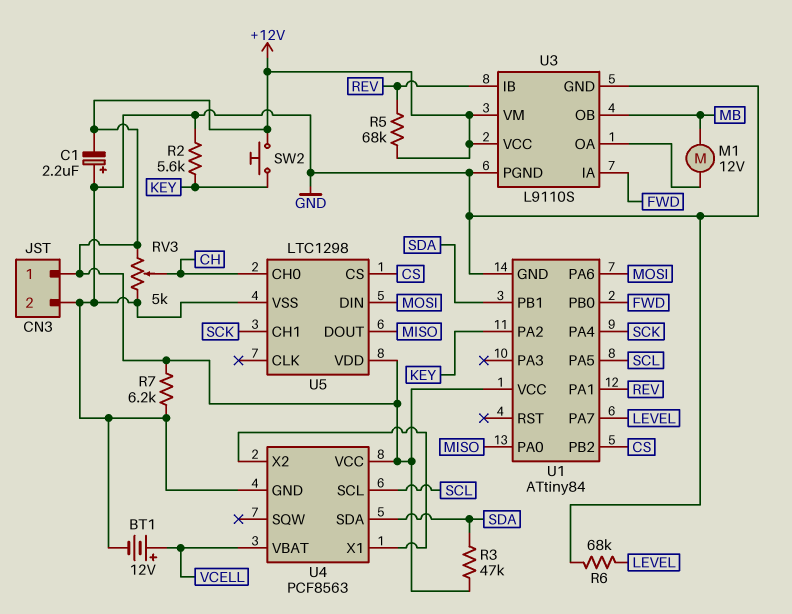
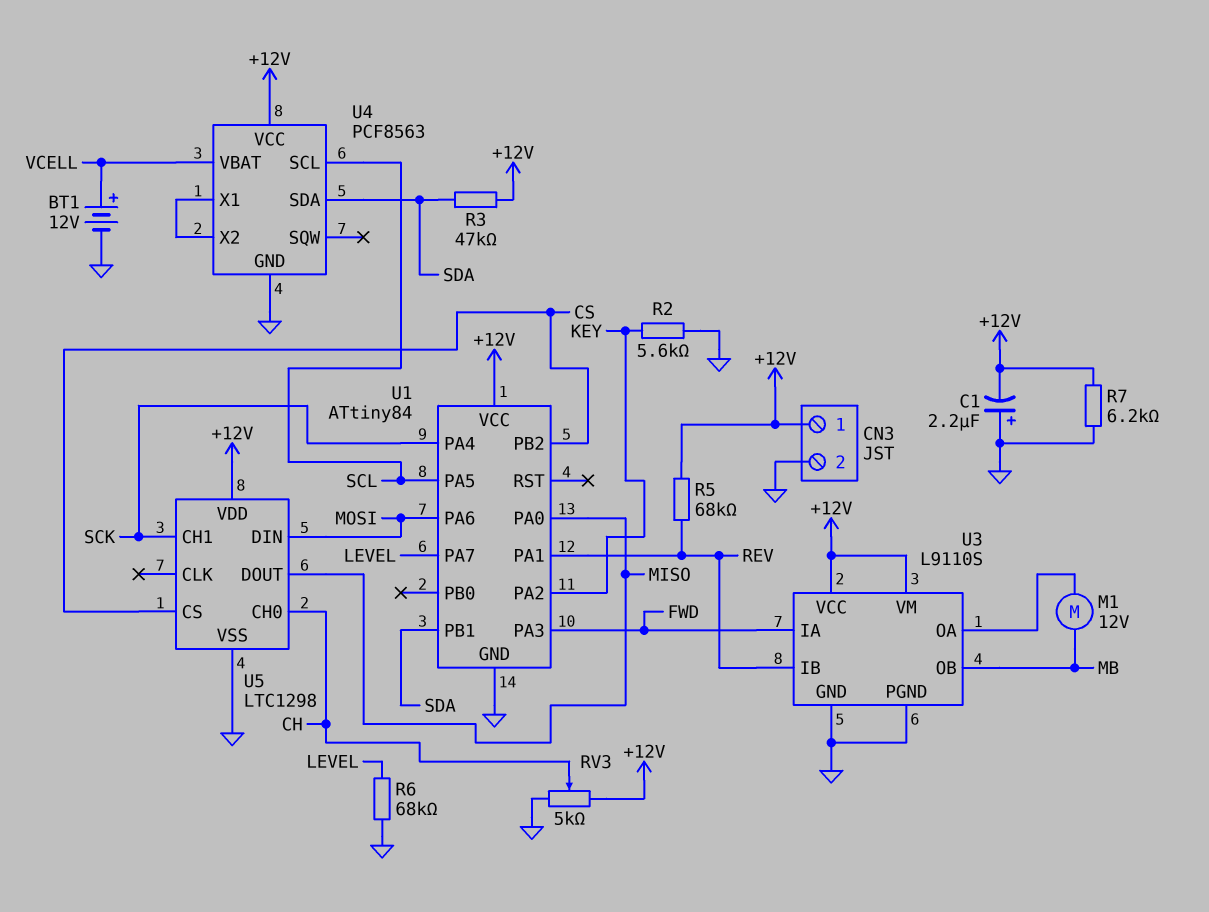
SW2: button (+12V, KEY) -> none
U1 pin PA3: none -> FWD
U1 pin PB0: FWD -> none

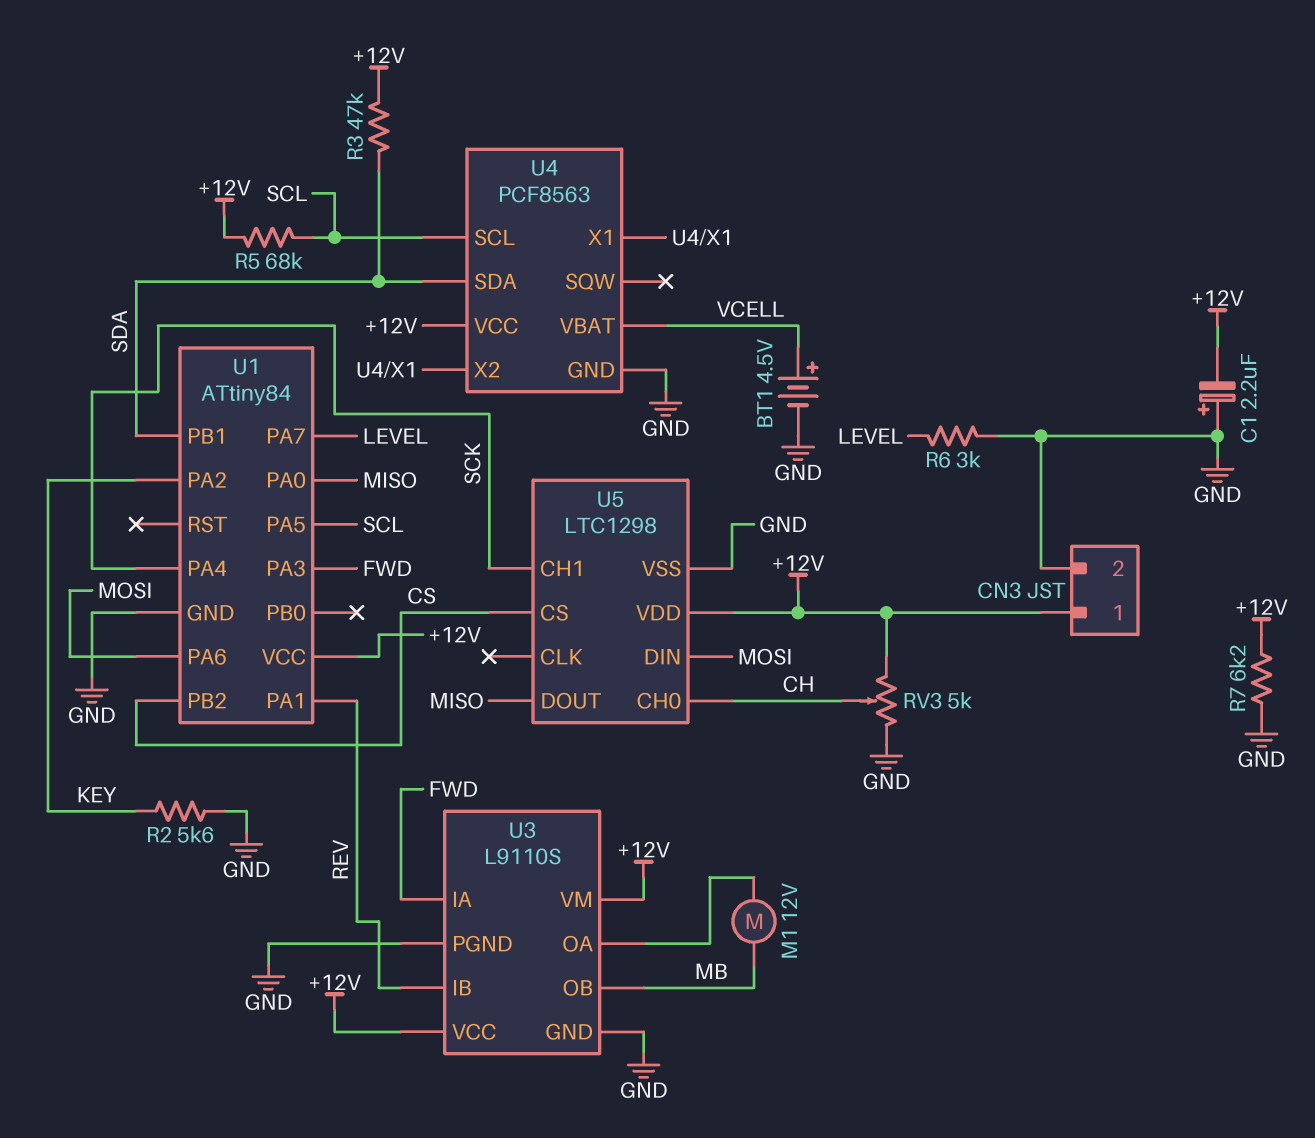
BT1: 12V (plus VCELL, minus GND) -> 4.5V (plus VCELL, minus GND)
R5: 68k (+12V, REV) -> 68k (+12V, SCL)
R6: 68k (GND, LEVEL) -> 3k (GND, LEVEL)

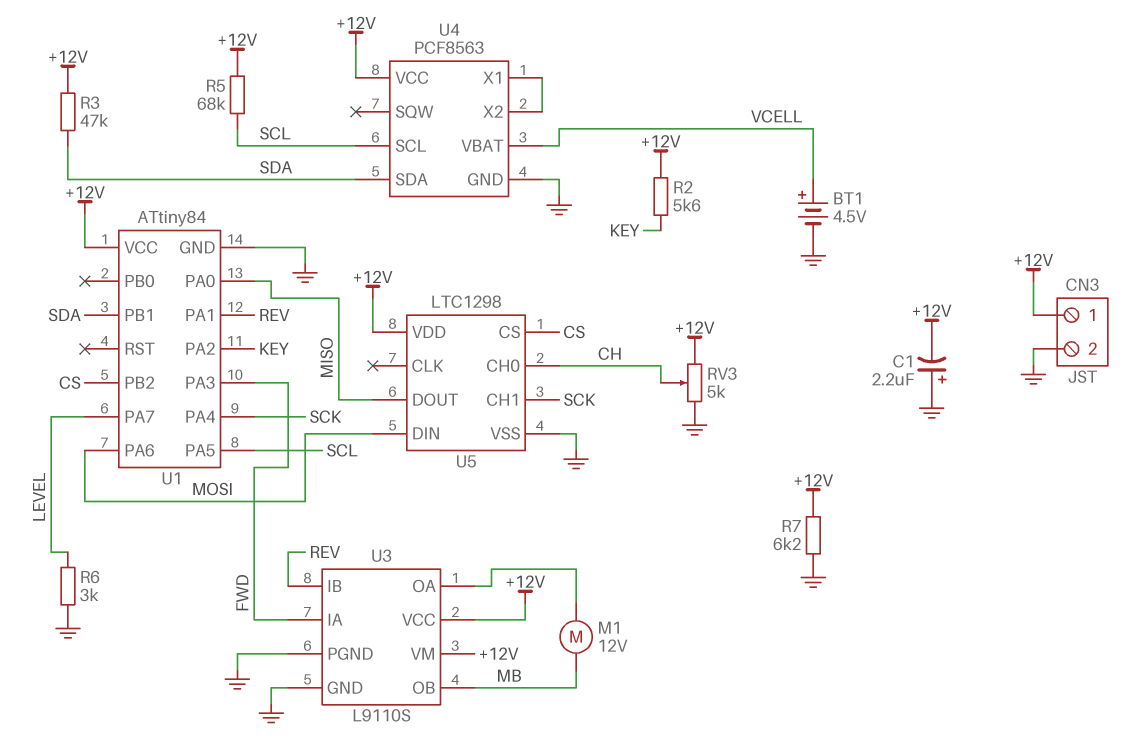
R2: 5.6k (GND, KEY) -> 5.6k (+12V, KEY)

